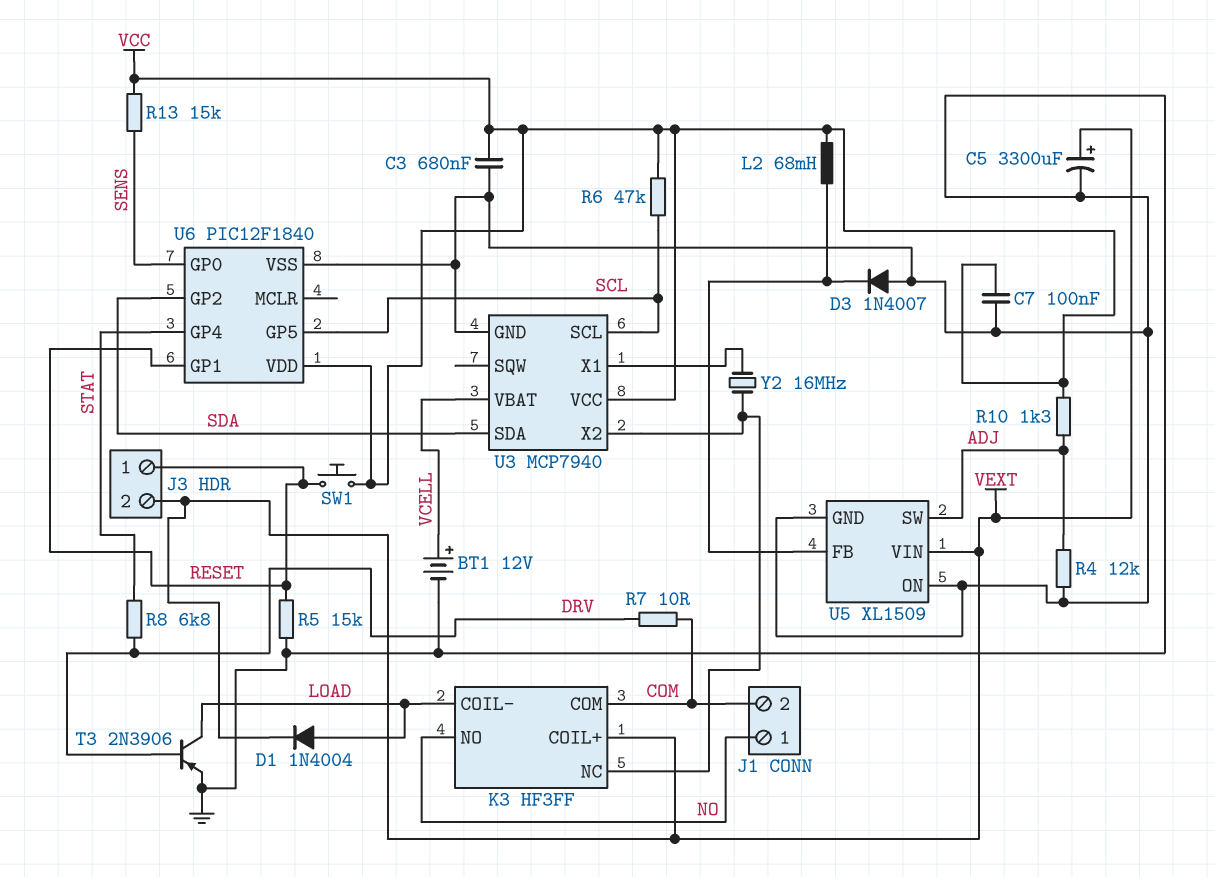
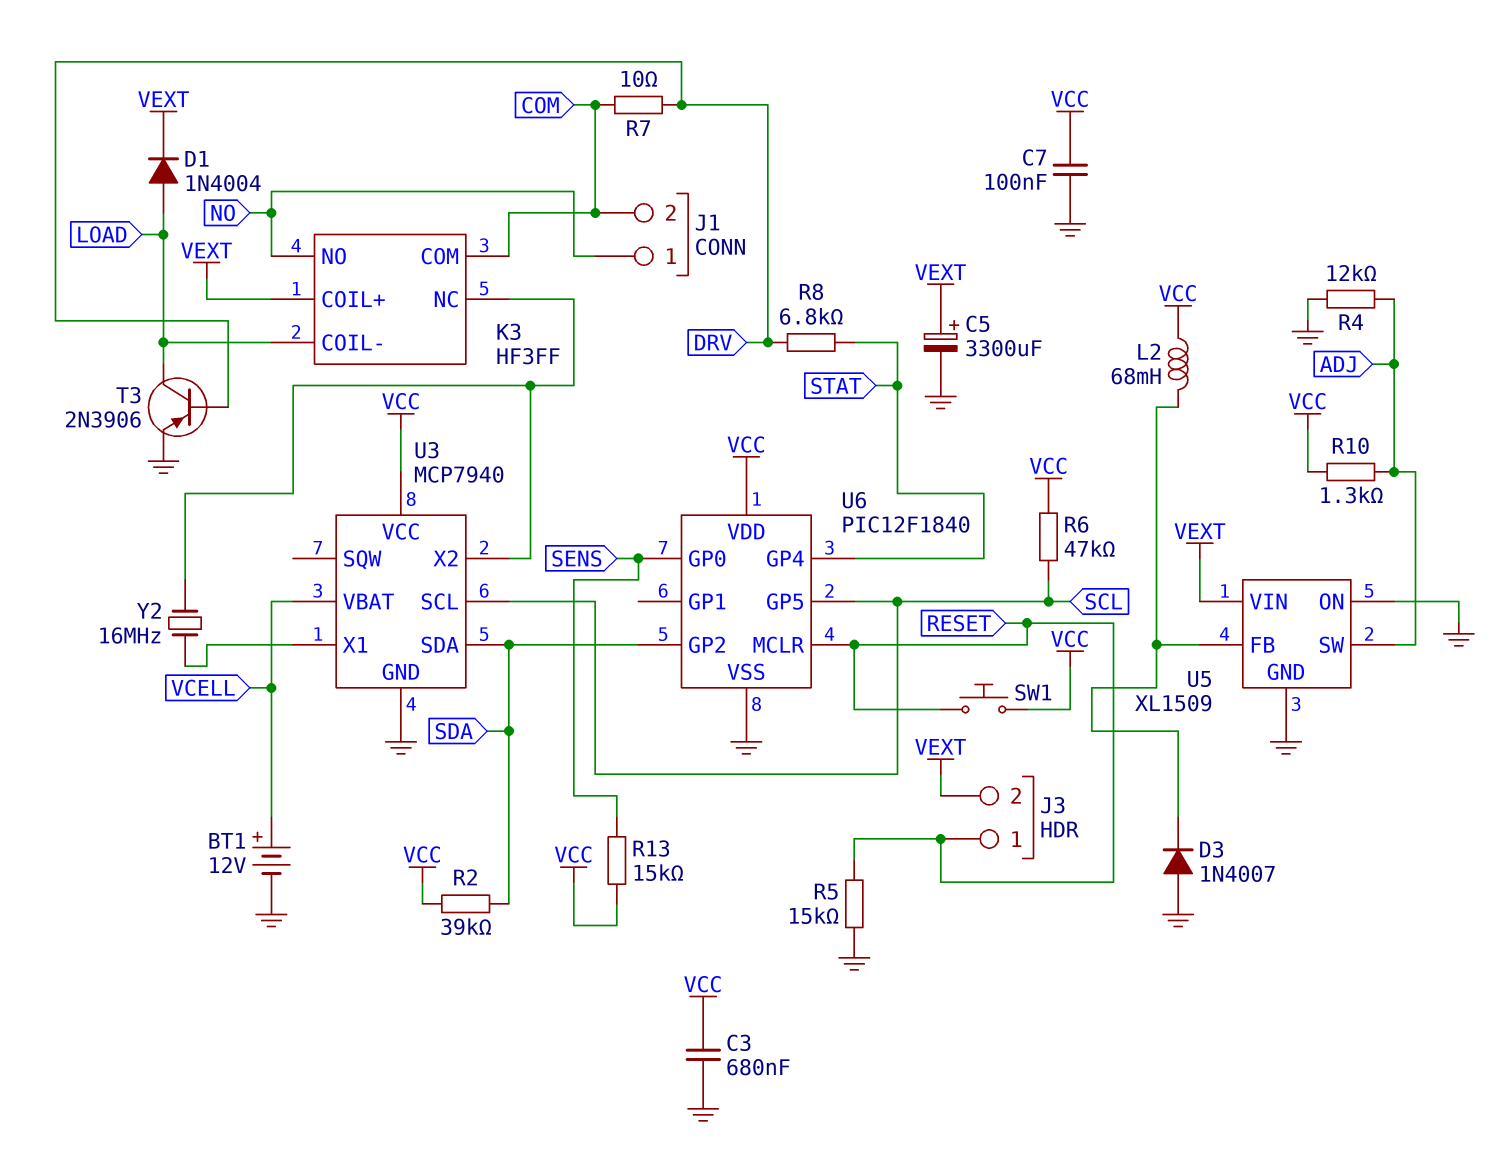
R2: none -> 39k (SDA, VCC)
U6 pin GP1: RESET -> none
U6 pin MCLR: none -> RESET

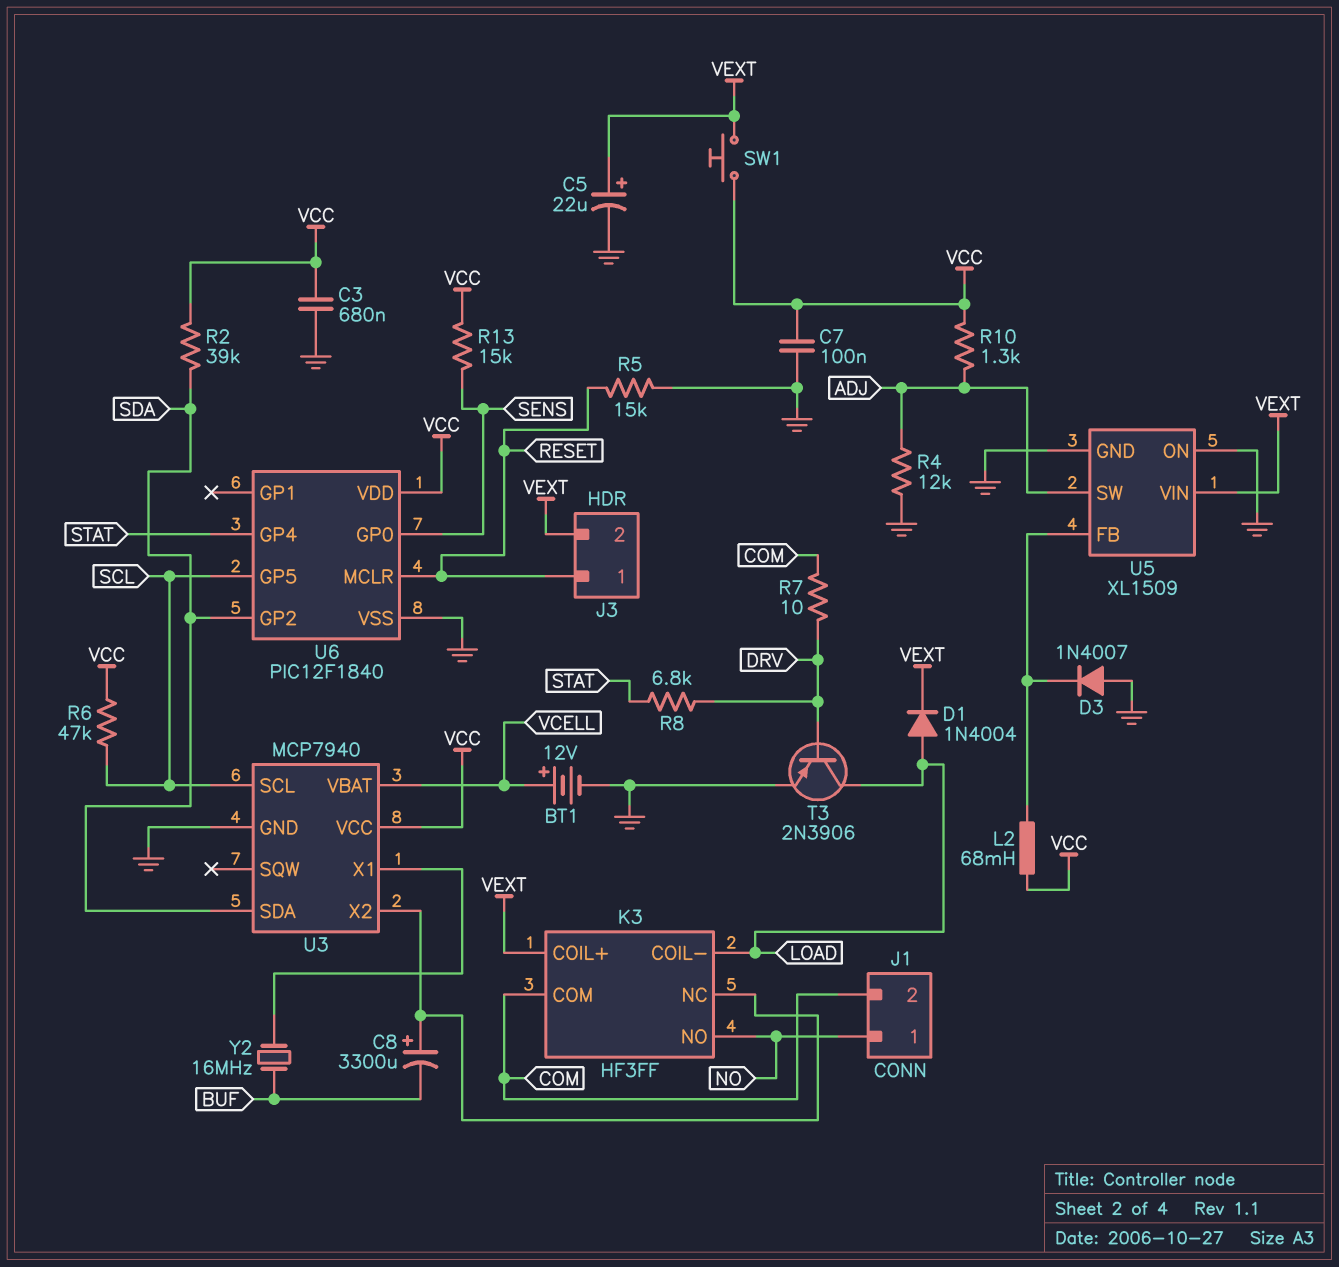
C5: 3300uF (plus VEXT, minus GND) -> 22uF (plus VEXT, minus GND)
C8: none -> 3300uF (plus K3/NC, minus BUF)
SW1: button (RESET, VCC) -> button (VCC, VEXT)
Y2: 16MHz (K3/NC, U3/X1) -> 16MHz (BUF, U3/X1)

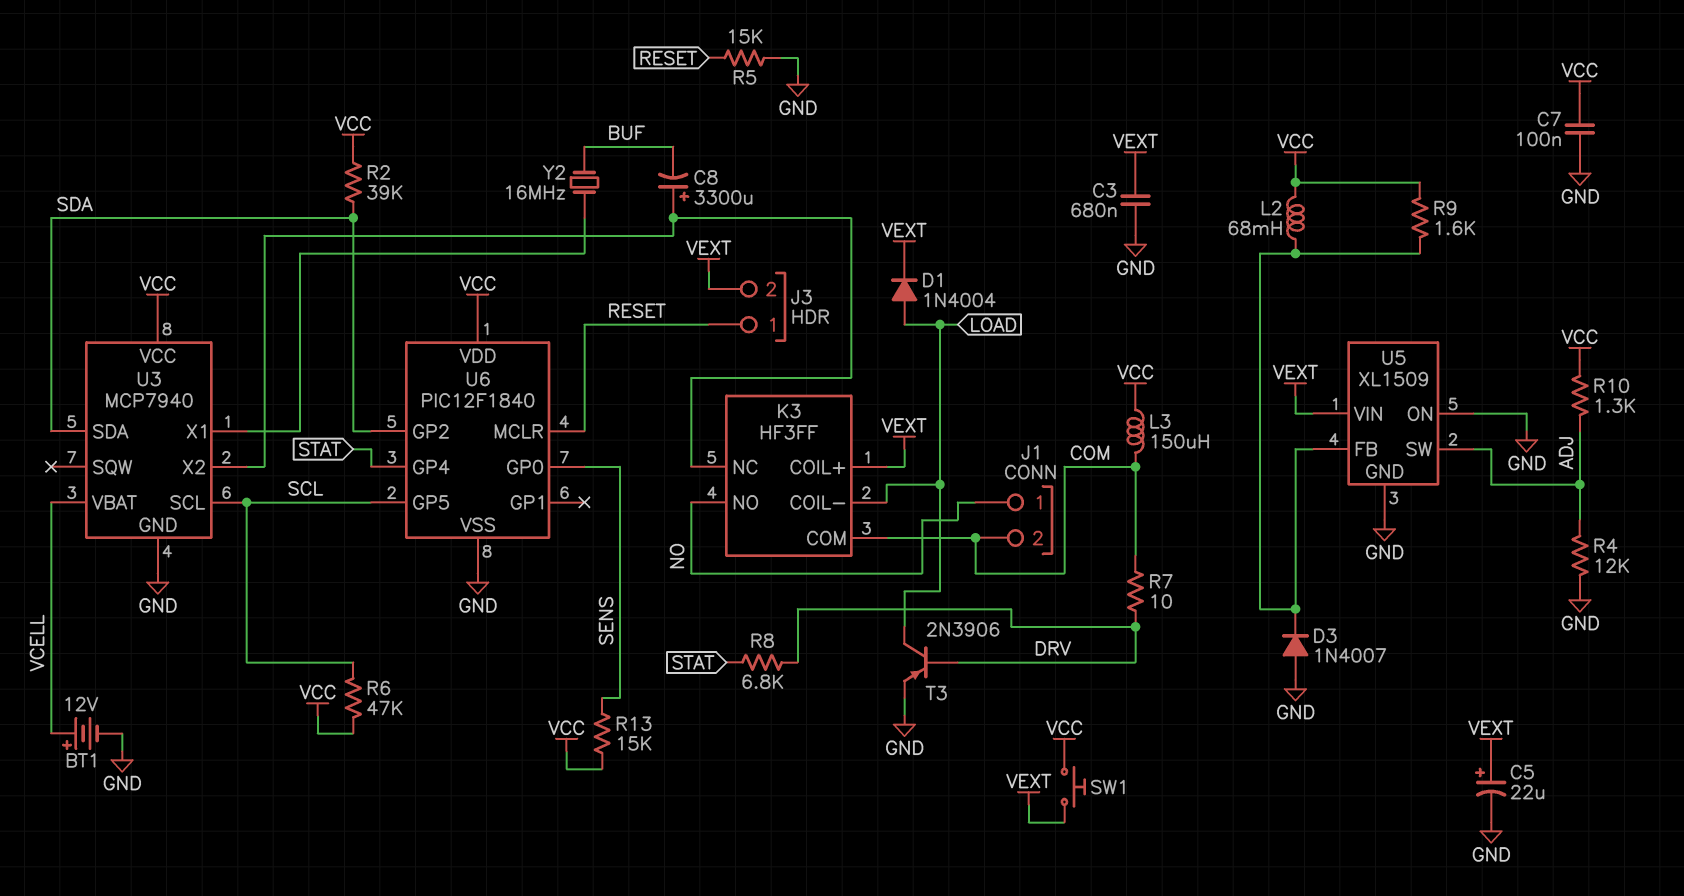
C3: 680nF (GND, VCC) -> 680nF (GND, VEXT)
L3: none -> 150uH (COM, VCC)
R9: none -> 1.6k (U5/FB, VCC)

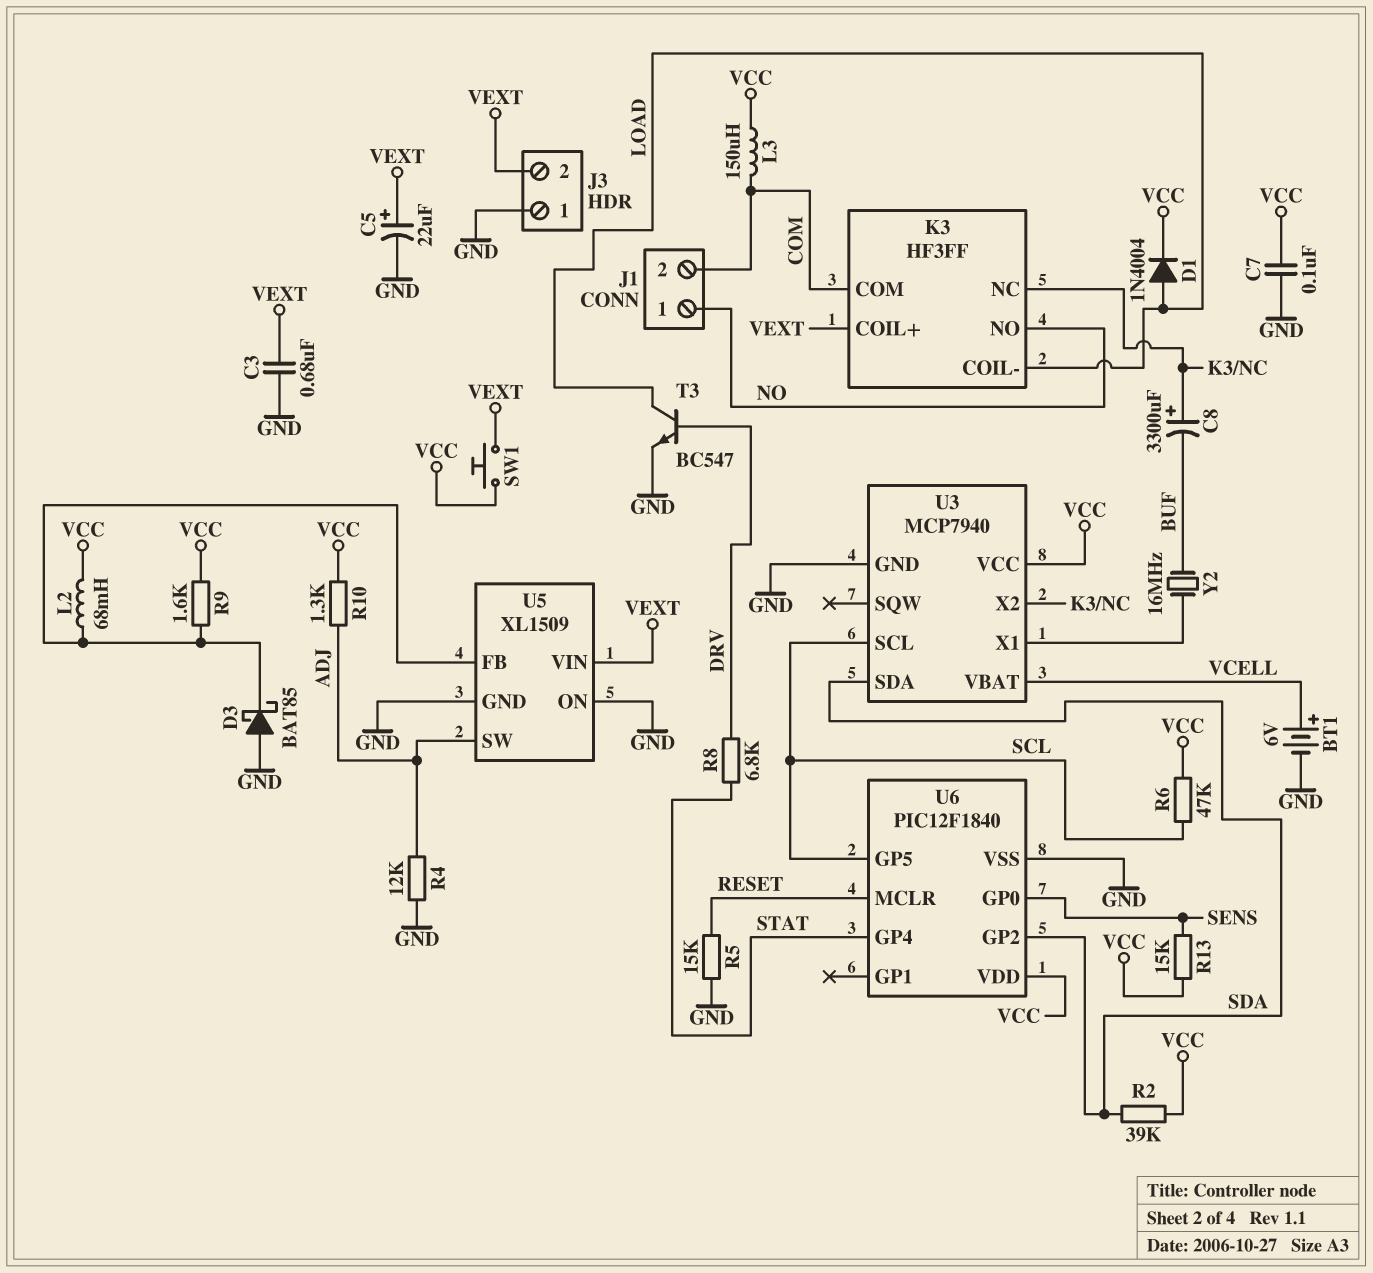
BT1: 12V (plus VCELL, minus GND) -> 6V (plus VCELL, minus GND)
D1: diode 1N4004 (A LOAD, K VEXT) -> diode 1N4004 (A LOAD, K VCC)
D3: diode 1N4007 (A GND, K U5/FB) -> schottky BAT85 (A GND, K U5/FB)
J3 pin 1: RESET -> GND
R7: 10 (COM, DRV) -> none
T3: PNP 2N3906 (B DRV, C LOAD, E GND) -> NPN BC547 (B DRV, C LOAD, E GND)

